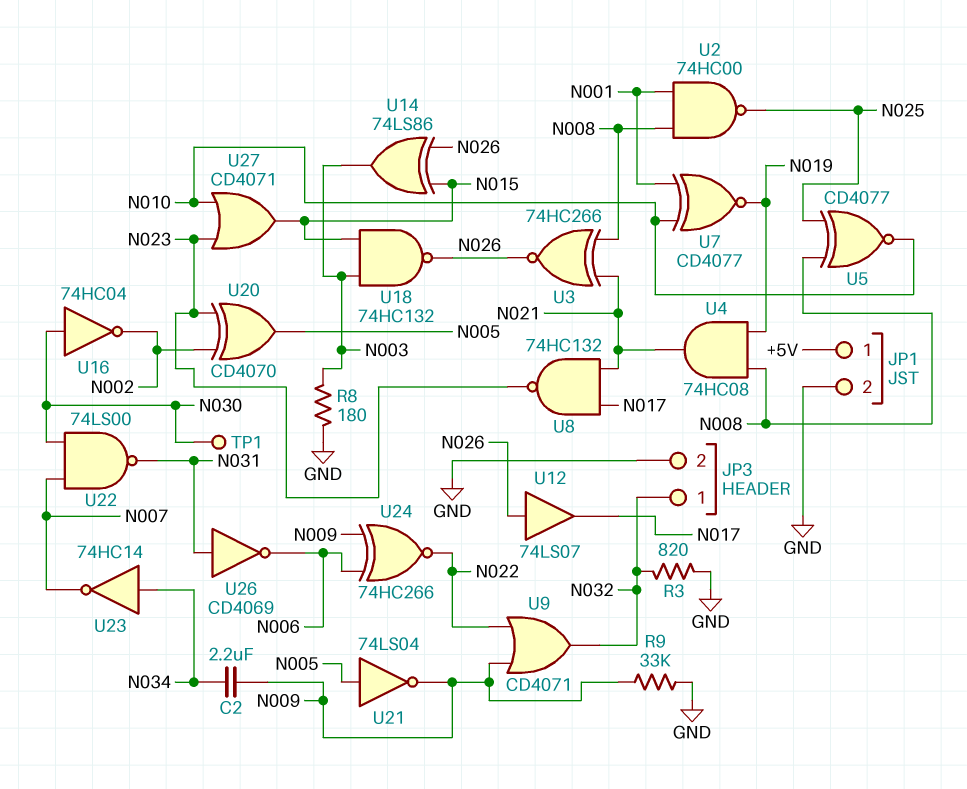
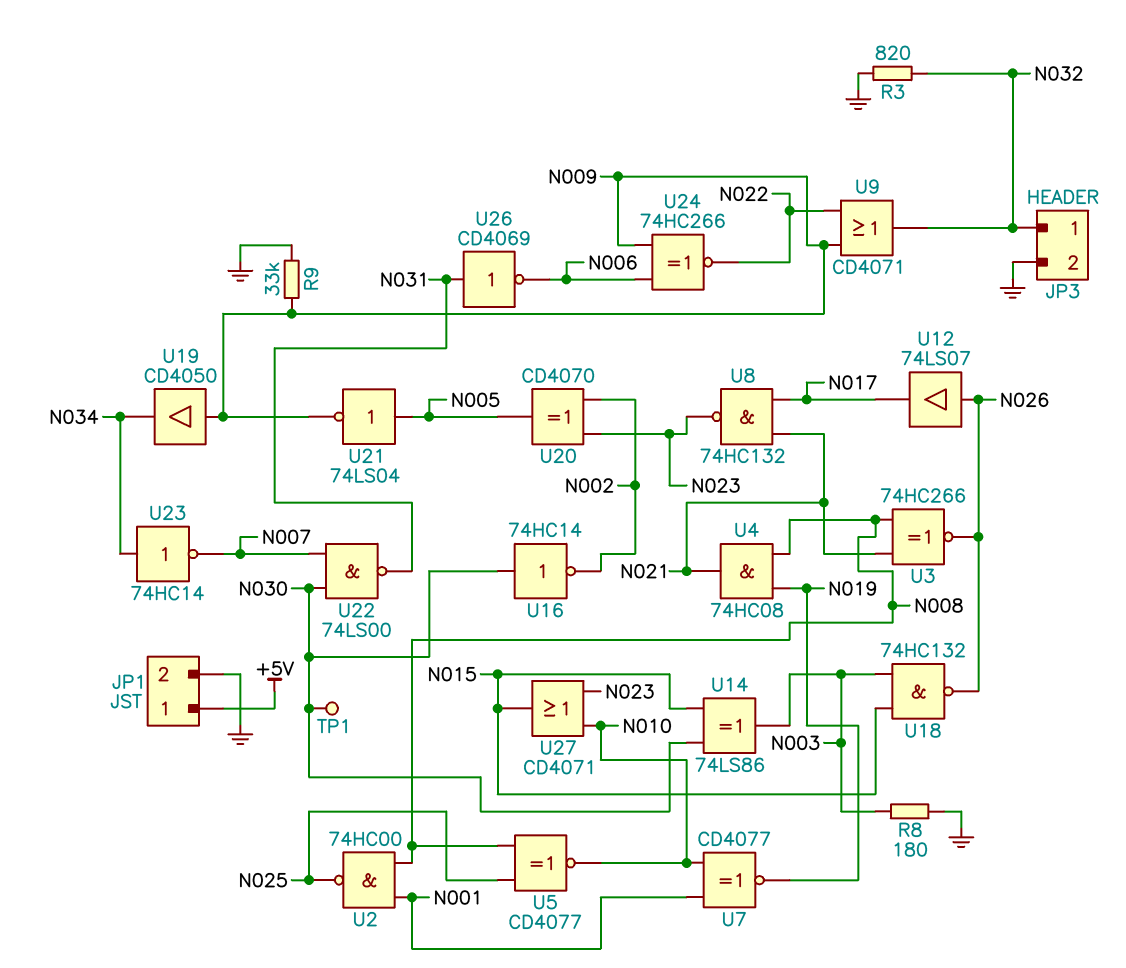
C2: 2.2uF (N009, N034) -> none
U14: XOR 74LS86 (in N015, in N026, out N003) -> XOR 74LS86 (in N015, in N030, out N003)
U16: NOT 74HC04 (in N030, out N002) -> NOT 74HC14 (in N030, out N002)
U19: none -> buffer CD4050 (in N009, out N034)

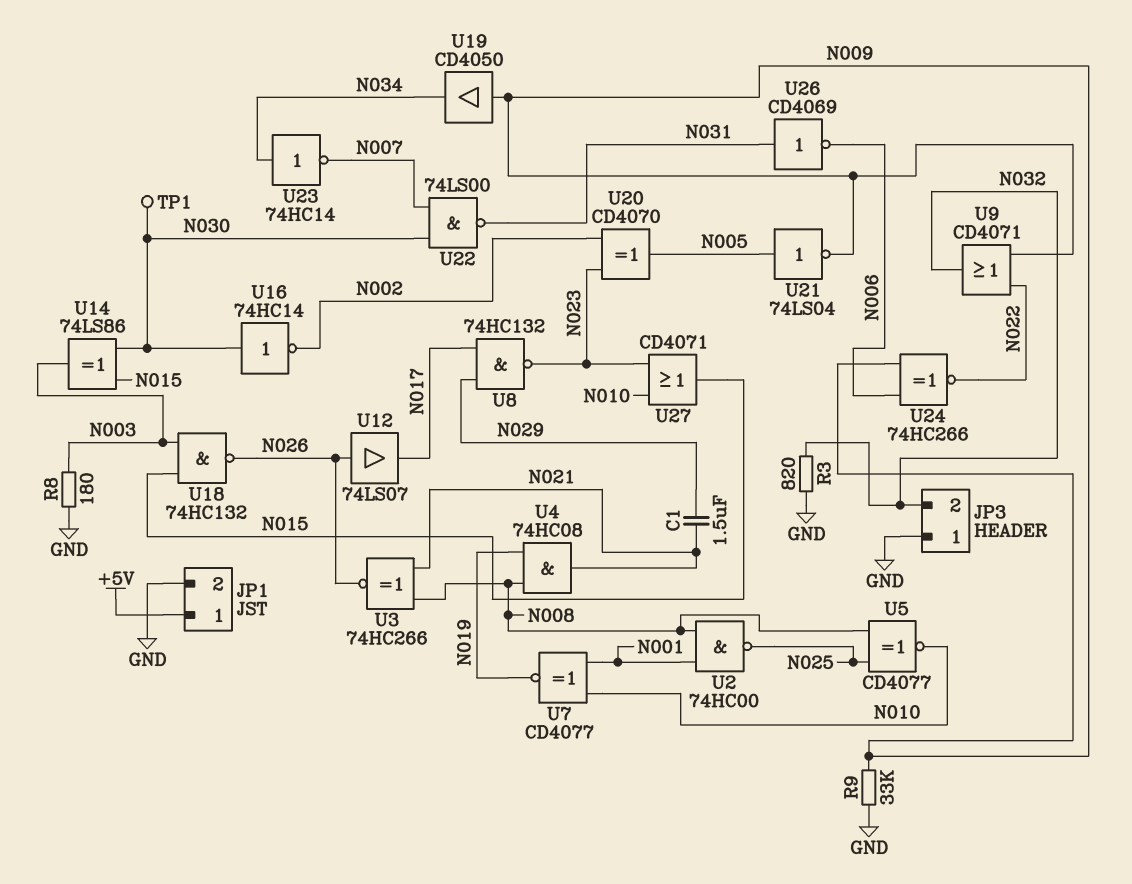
C1: none -> 1.5uF (N021, N029)
JP3 pin 1: N032 -> GND
JP3 pin 2: GND -> N032
U8: NAND 74HC132 (in N017, in N021, out N023) -> NAND 74HC132 (in N017, in N029, out N023)

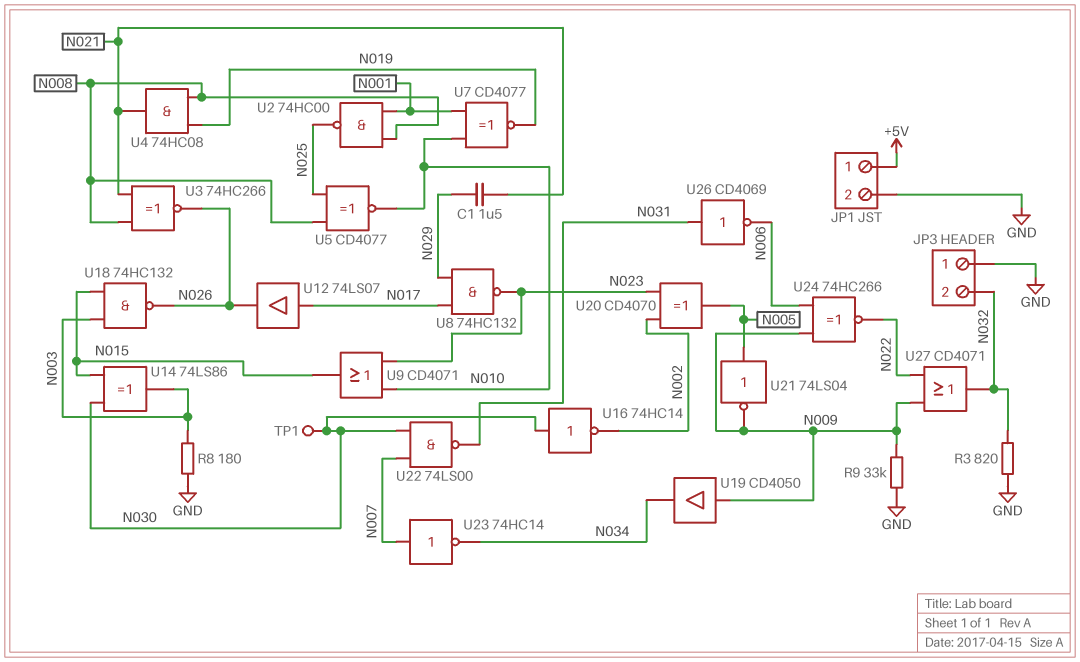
U9: OR CD4071 (in N009, in N022, out N032) -> OR CD4071 (in N010, in N023, out N015)
U12: buffer 74LS07 (in N026, out N017) -> buffer 74LS07 (in N017, out N026)
U23: NOT 74HC14 (in N034, out N007) -> NOT 74HC14 (in N007, out N034)
U27: OR CD4071 (in N010, in N023, out N015) -> OR CD4071 (in N009, in N022, out N032)

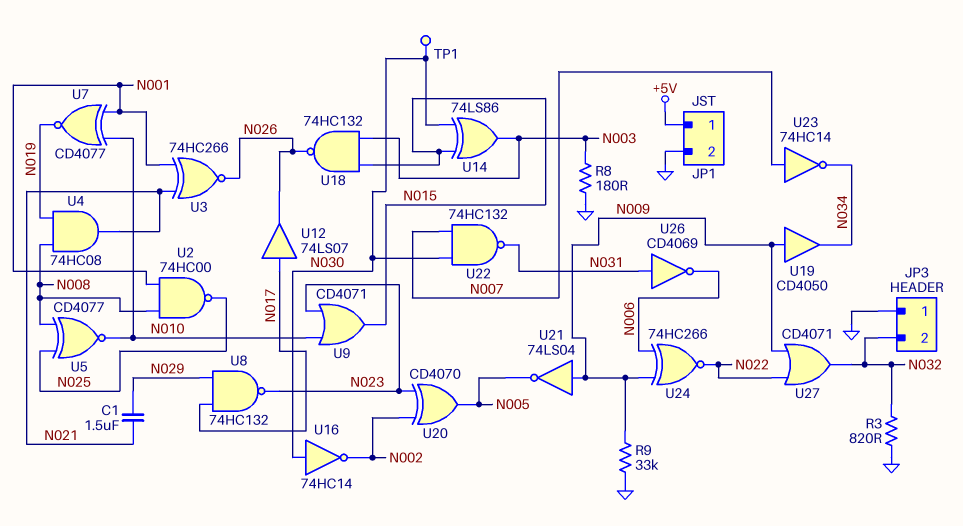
U3: XNOR 74HC266 (in N008, in N021, out N026) -> XNOR 74HC266 (in N001, in N021, out N026)
U21: NOT 74LS04 (in N005, out N009) -> NOT 74LS04 (in N009, out N005)
U22: NAND 74LS00 (in N007, in N030, out N031) -> NAND 74HC132 (in N007, in N030, out N031)

